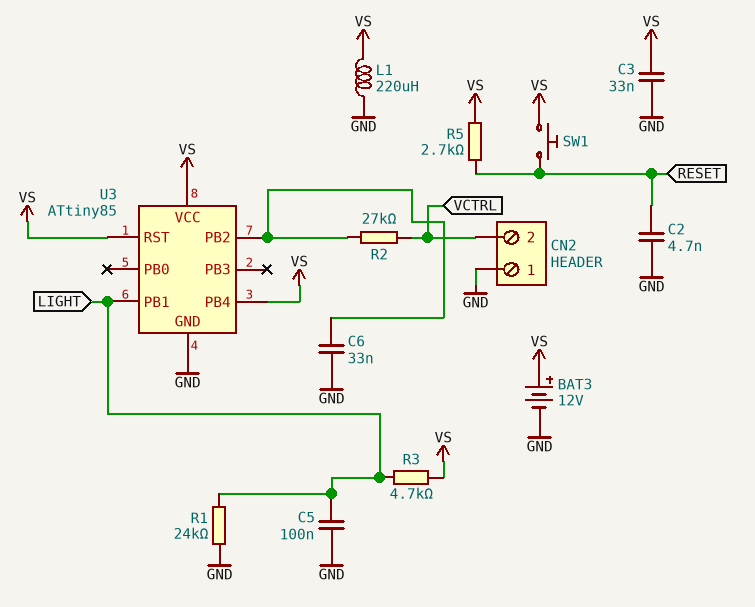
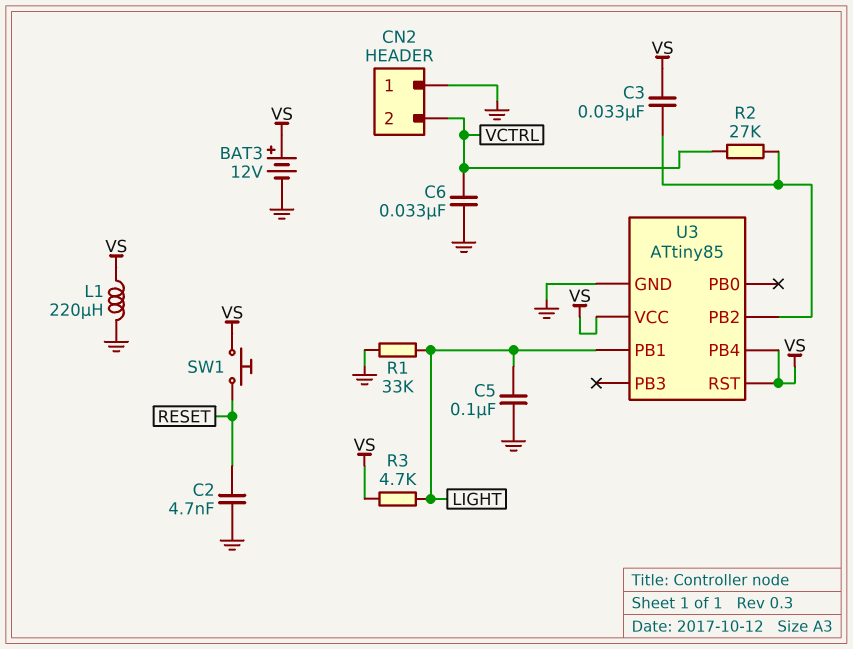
C3: 33nF (GND, VS) -> 33nF (U3/PB2, VS)
C6: 33nF (GND, U3/PB2) -> 33nF (GND, VCTRL)
R1: 24k (GND, LIGHT) -> 33k (GND, LIGHT)
R5: 2.7k (RESET, VS) -> none

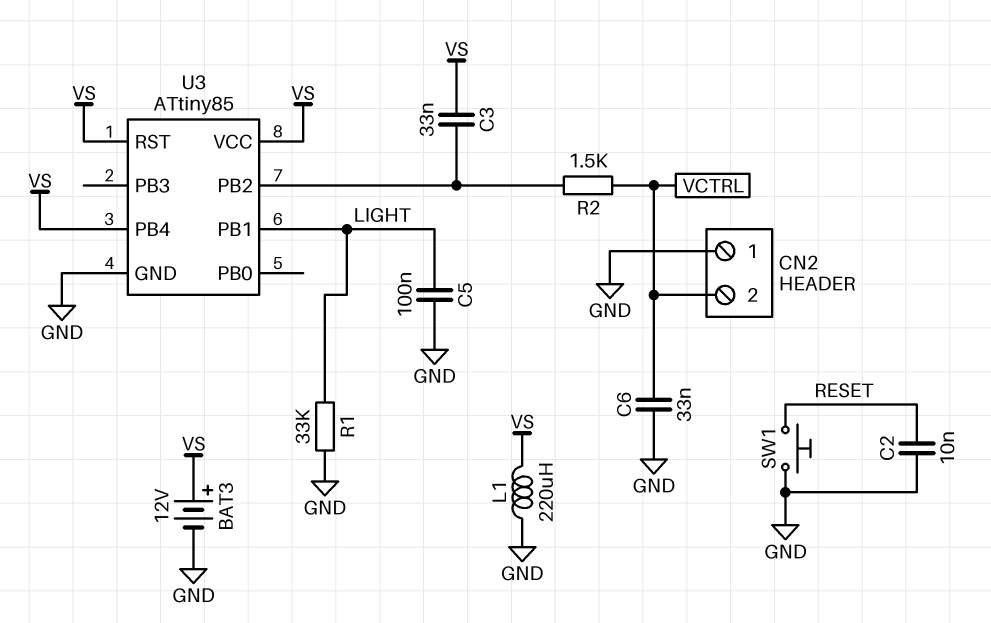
C2: 4.7nF (GND, RESET) -> 10nF (GND, RESET)
R2: 27k (U3/PB2, VCTRL) -> 1.5k (U3/PB2, VCTRL)
R3: 4.7k (LIGHT, VS) -> none
SW1: button (RESET, VS) -> button (GND, RESET)

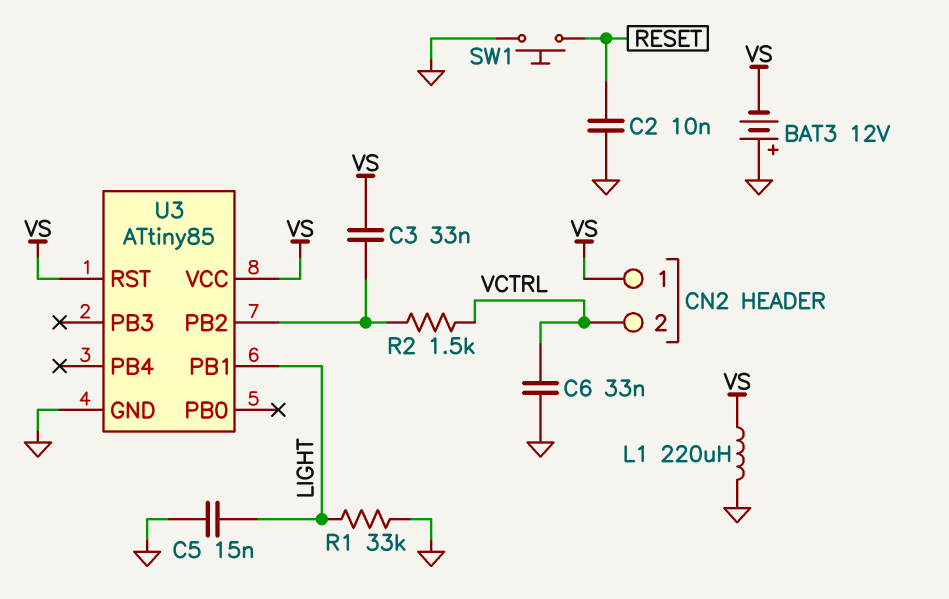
BAT3: 12V (plus VS, minus GND) -> 12V (plus GND, minus VS)
C5: 100nF (GND, LIGHT) -> 15nF (GND, LIGHT)
CN2 pin 1: GND -> VS
U3 pin PB4: VS -> none

